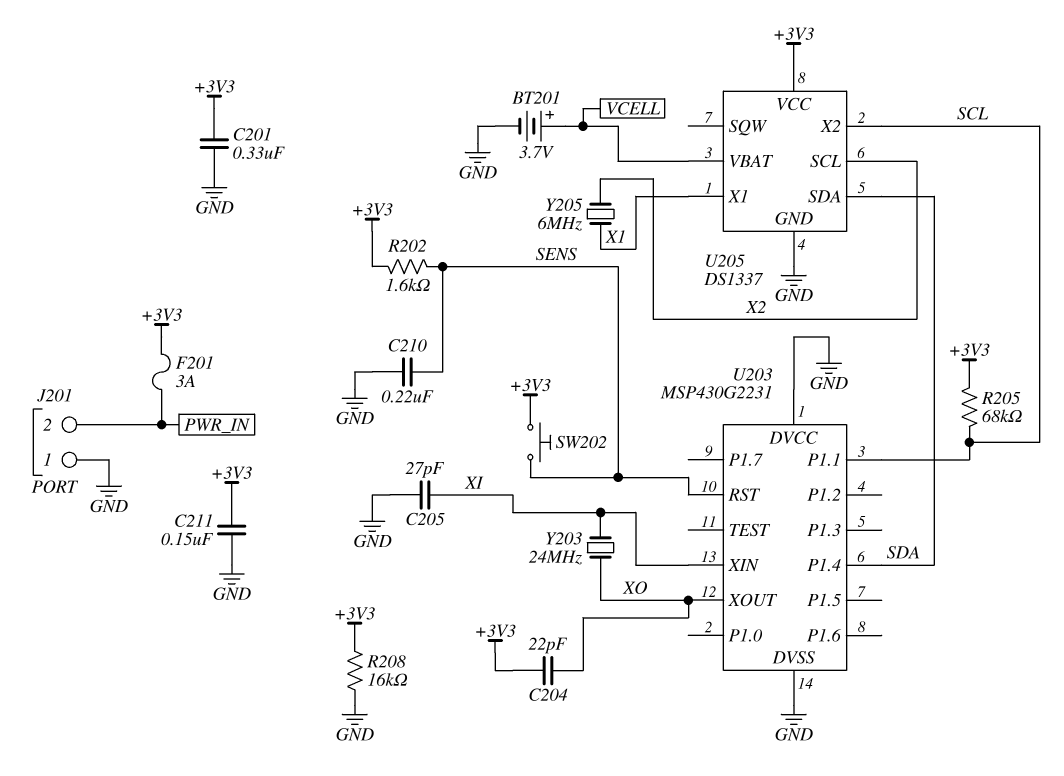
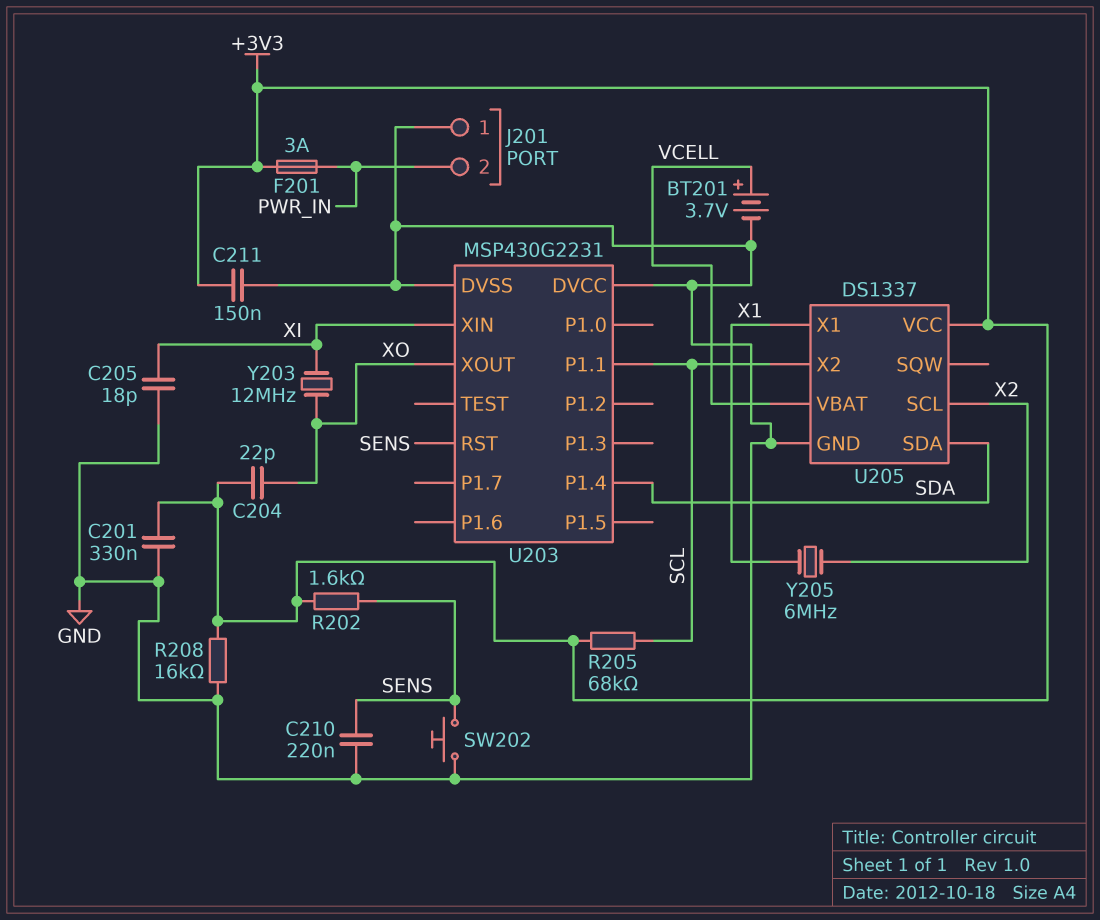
C205: 27pF (GND, XI) -> 18pF (GND, XI)
SW202: button (+3V3, SENS) -> button (GND, SENS)
Y203: 24MHz (XI, XO) -> 12MHz (XI, XO)

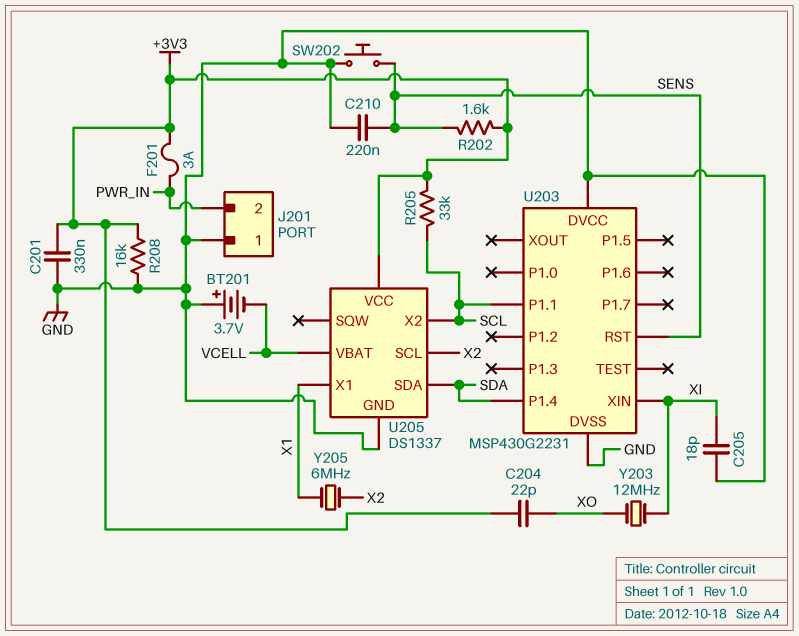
BT201: 3.7V (plus VCELL, minus GND) -> 3.7V (plus GND, minus VCELL)
C211: 150nF (+3V3, GND) -> none
R205: 68k (+3V3, SCL) -> 33k (+3V3, SCL)
U203 pin XOUT: XO -> none

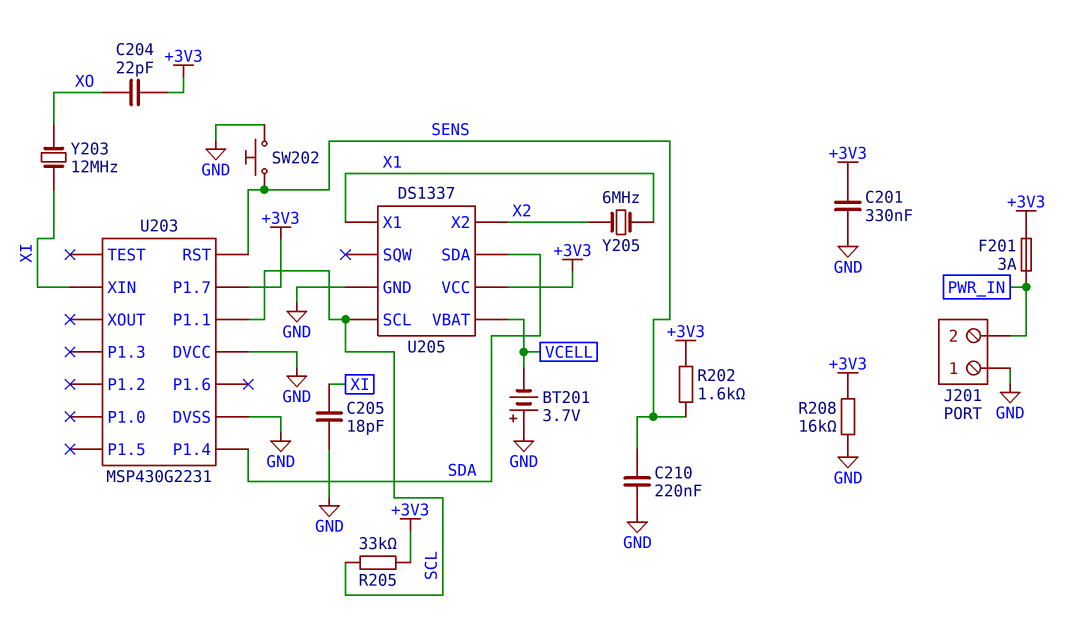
U203 pin P1.7: none -> +3V3
U205 pin SCL: X2 -> SCL
U205 pin X2: SCL -> X2

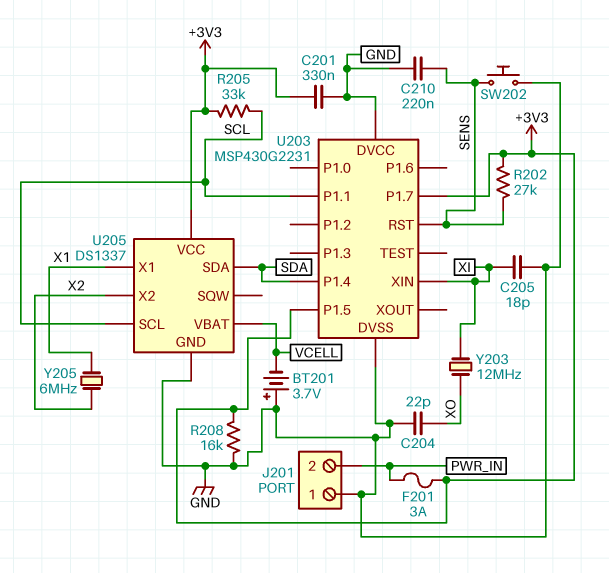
C204: 22pF (+3V3, XO) -> 22pF (GND, XO)
R202: 1.6k (+3V3, SENS) -> 27k (+3V3, SENS)
U203 pin P1.5: none -> +3V3

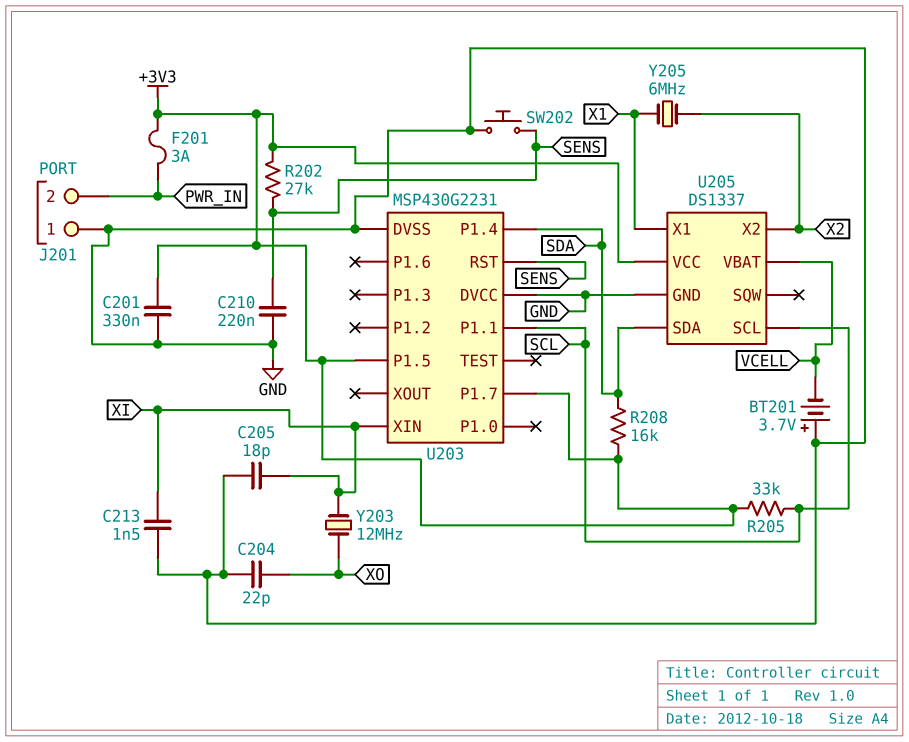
C213: none -> 1.5nF (GND, XI)
R208: 16k (+3V3, GND) -> 16k (+3V3, SDA)

